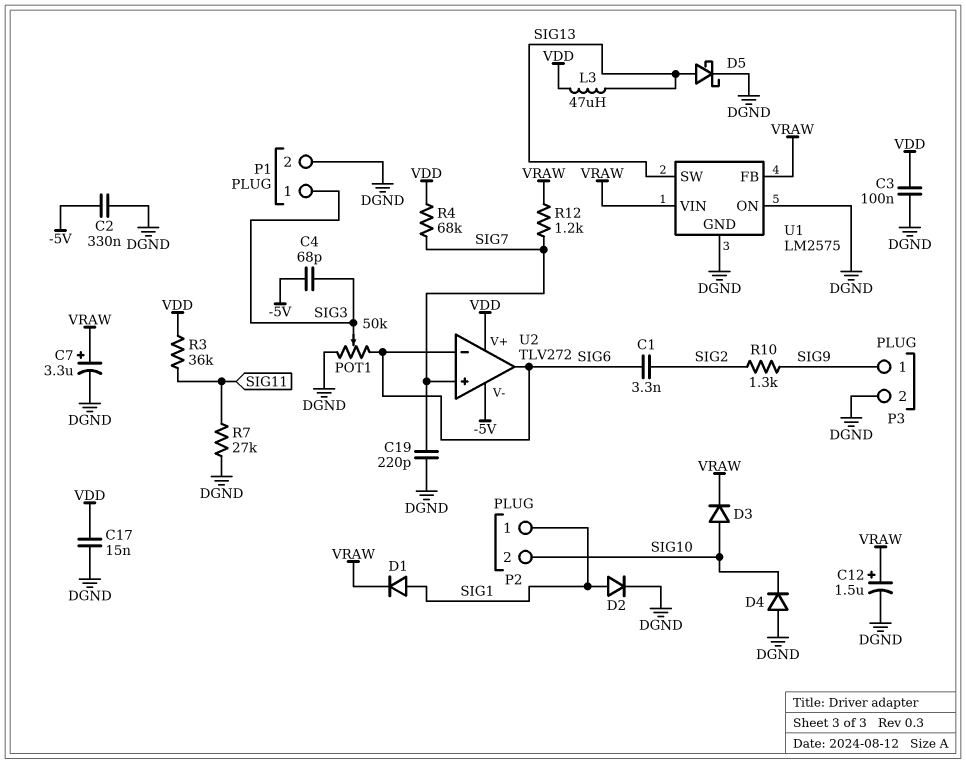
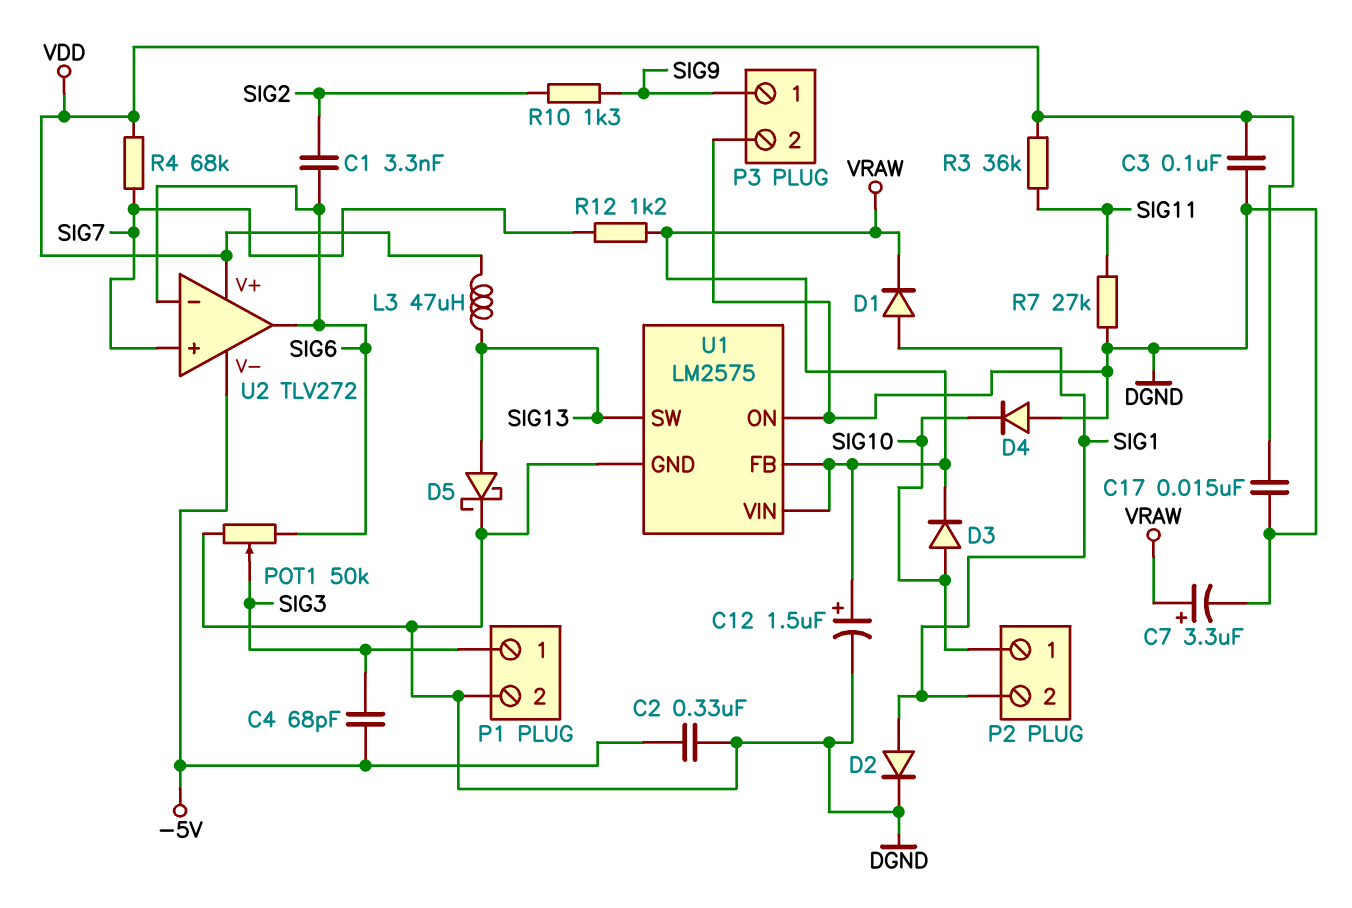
C19: 220pF (DGND, SIG7) -> none
P2 pin 1: SIG1 -> SIG10
P2 pin 2: SIG10 -> SIG1

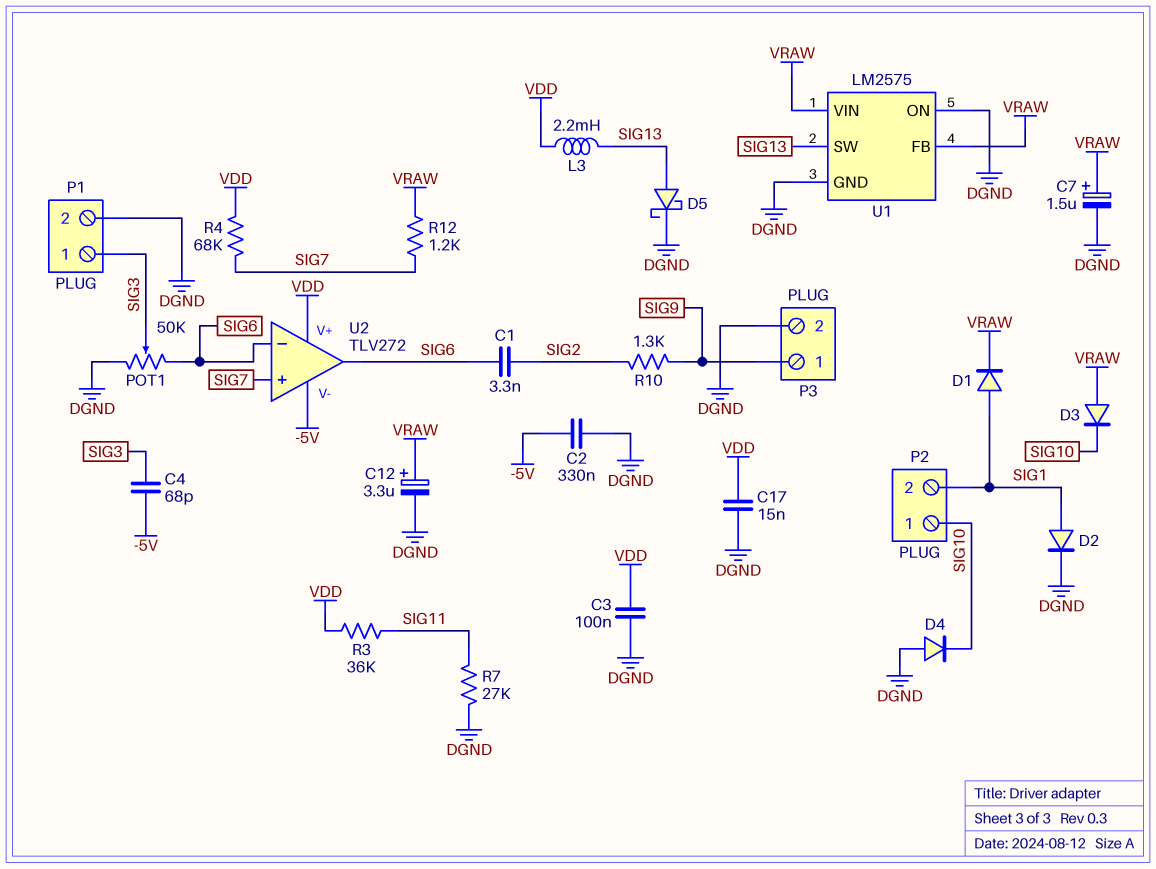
C7: 3.3uF (plus VRAW, minus DGND) -> 1.5uF (plus VRAW, minus DGND)
C12: 1.5uF (plus VRAW, minus DGND) -> 3.3uF (plus VRAW, minus DGND)
D3: diode (A SIG10, K VRAW) -> diode (A VRAW, K SIG10)
L3: 47uH (SIG13, VDD) -> 2.2mH (SIG13, VDD)

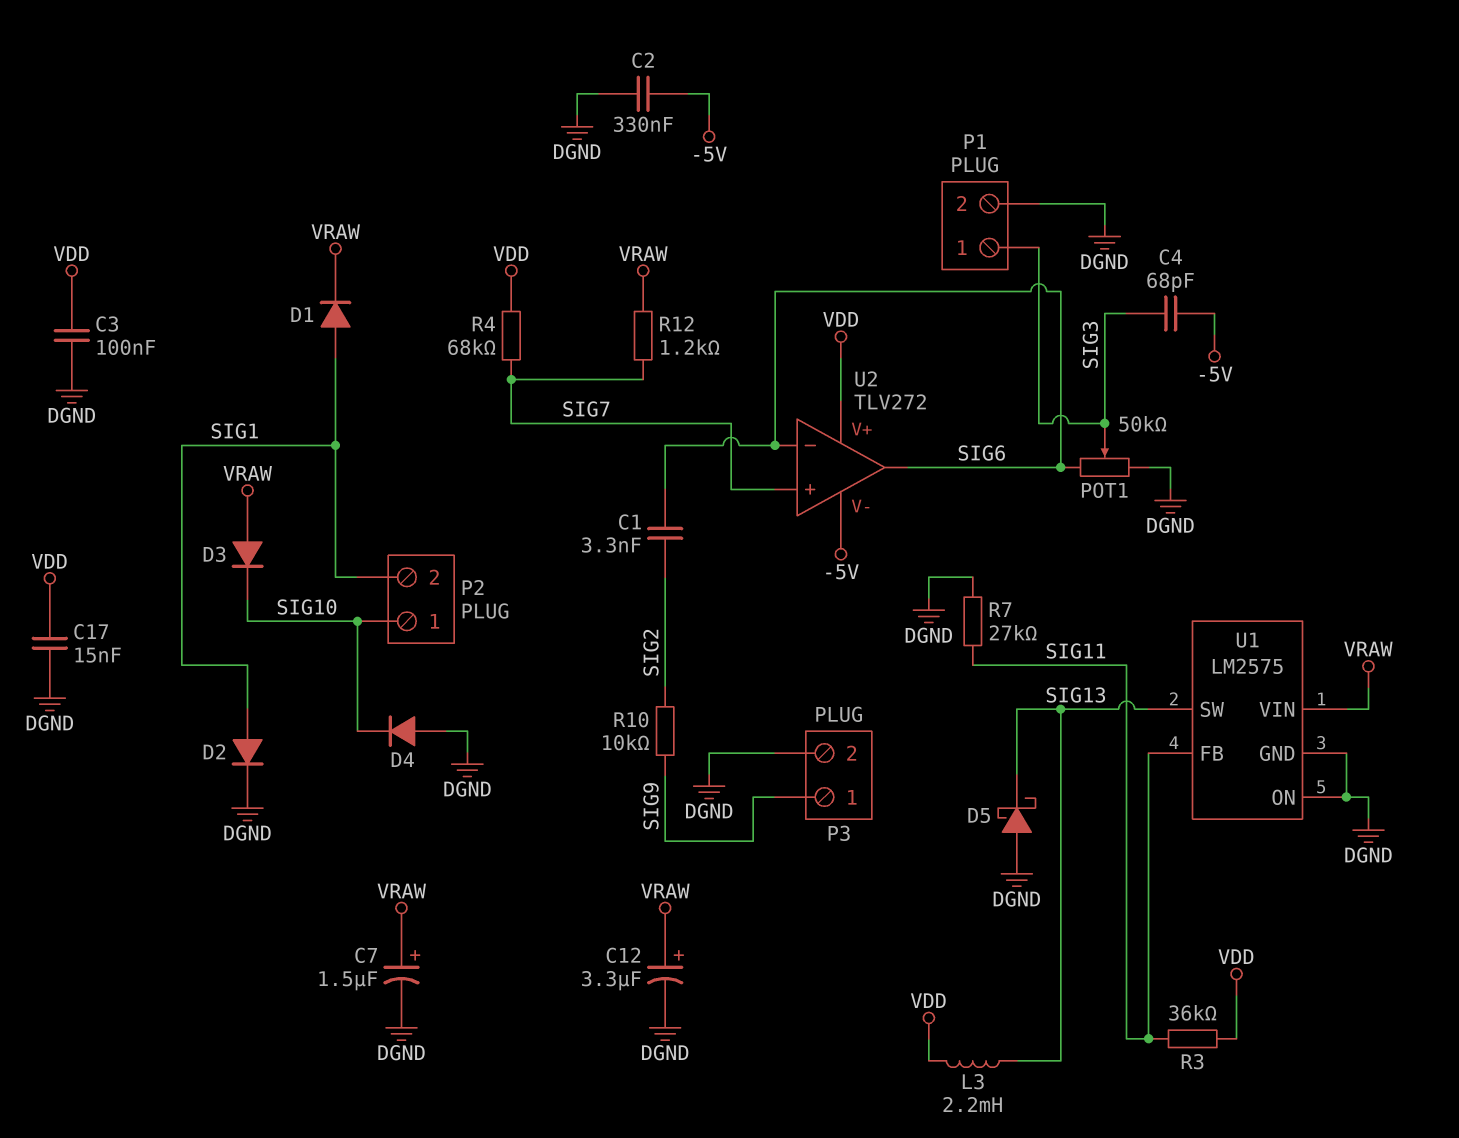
D5: schottky (A SIG13, K DGND) -> schottky (A DGND, K SIG13)
R10: 1.3k (SIG2, SIG9) -> 10k (SIG2, SIG9)
U1 pin FB: VRAW -> SIG11

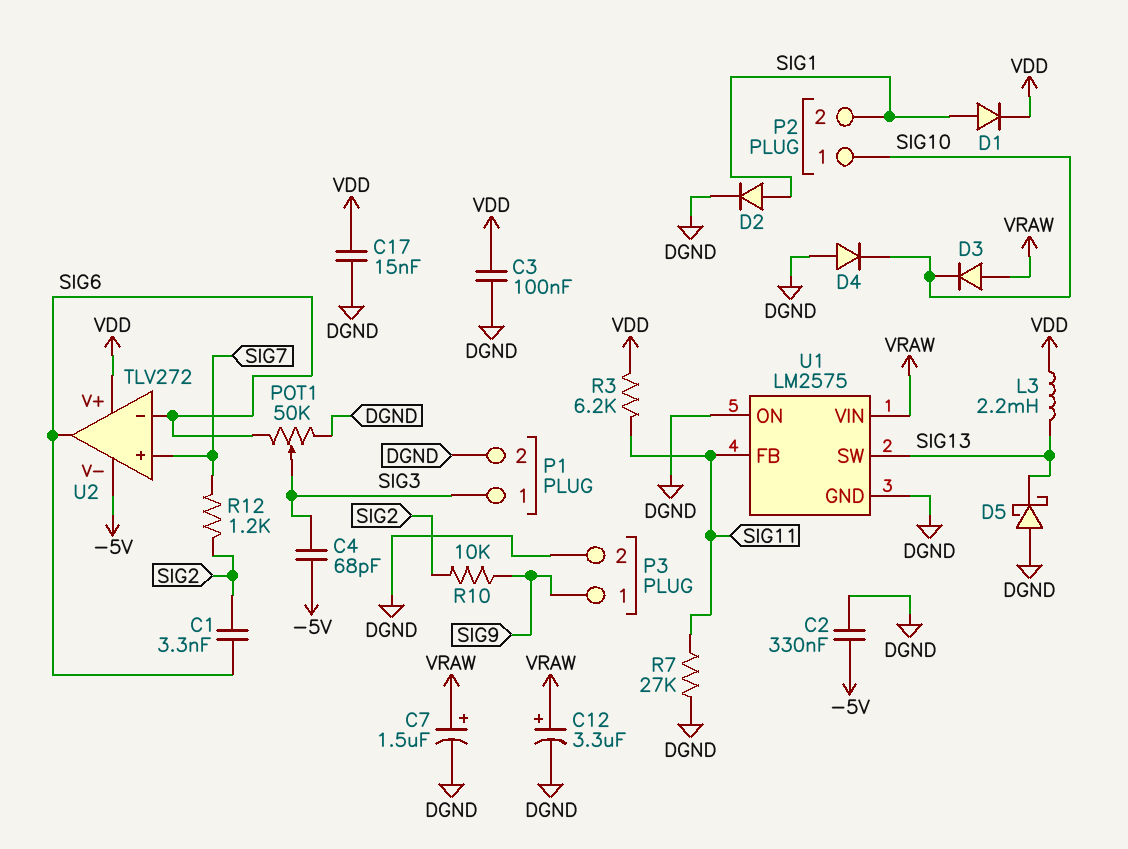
D1: diode (A SIG1, K VRAW) -> diode (A SIG1, K VDD)
R3: 36k (SIG11, VDD) -> 6.2k (SIG11, VDD)
R4: 68k (SIG7, VDD) -> none
R12: 1.2k (SIG7, VRAW) -> 1.2k (SIG2, SIG7)

